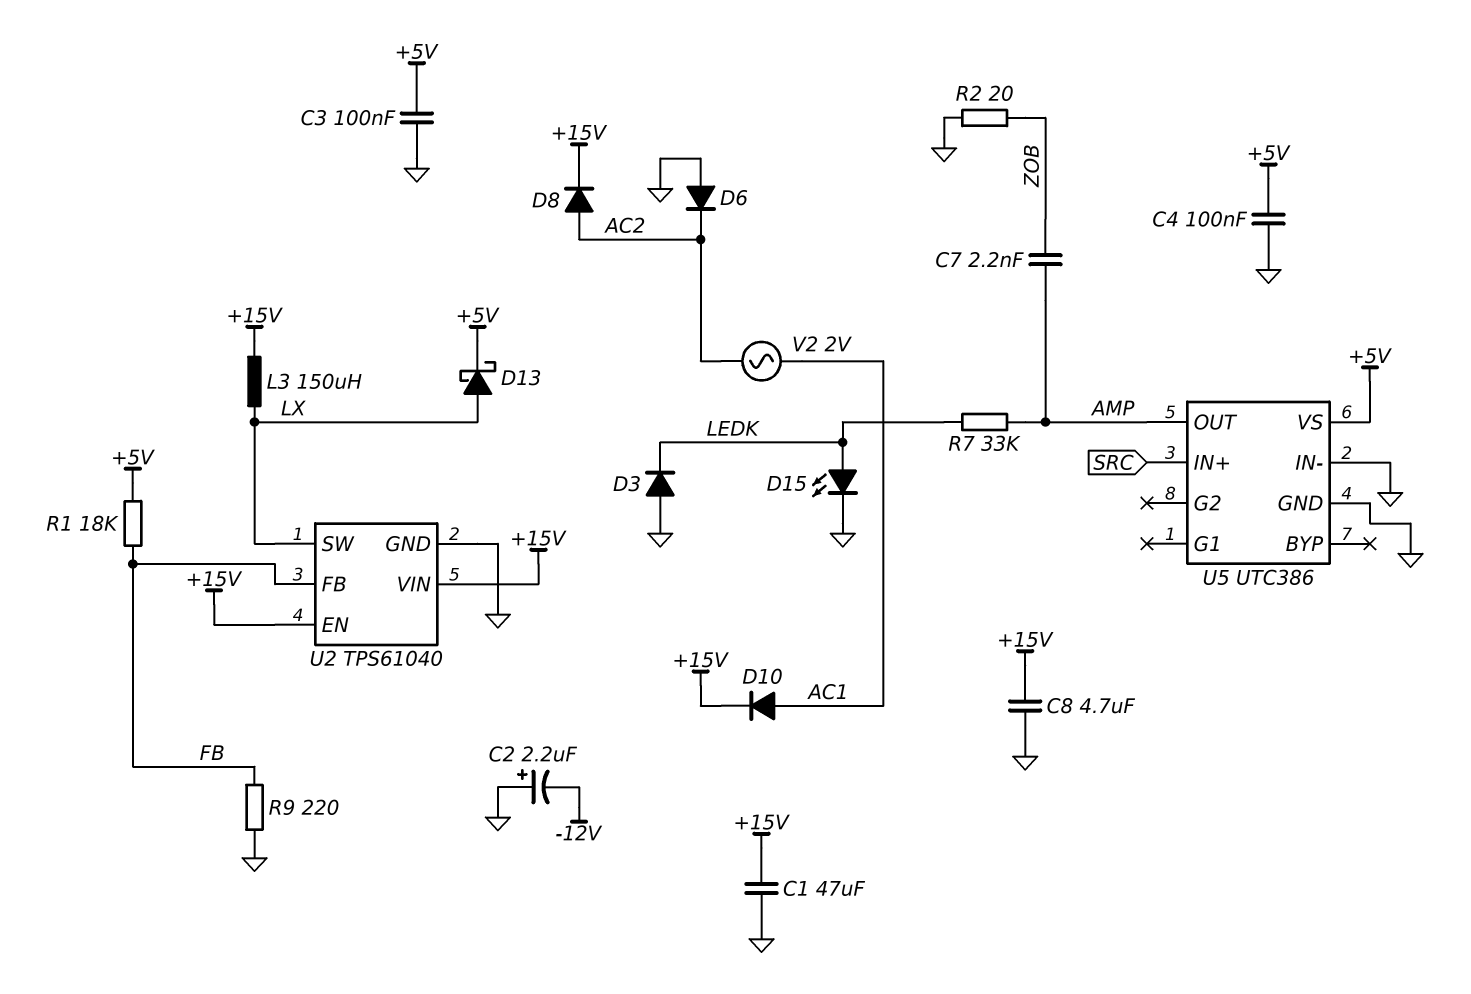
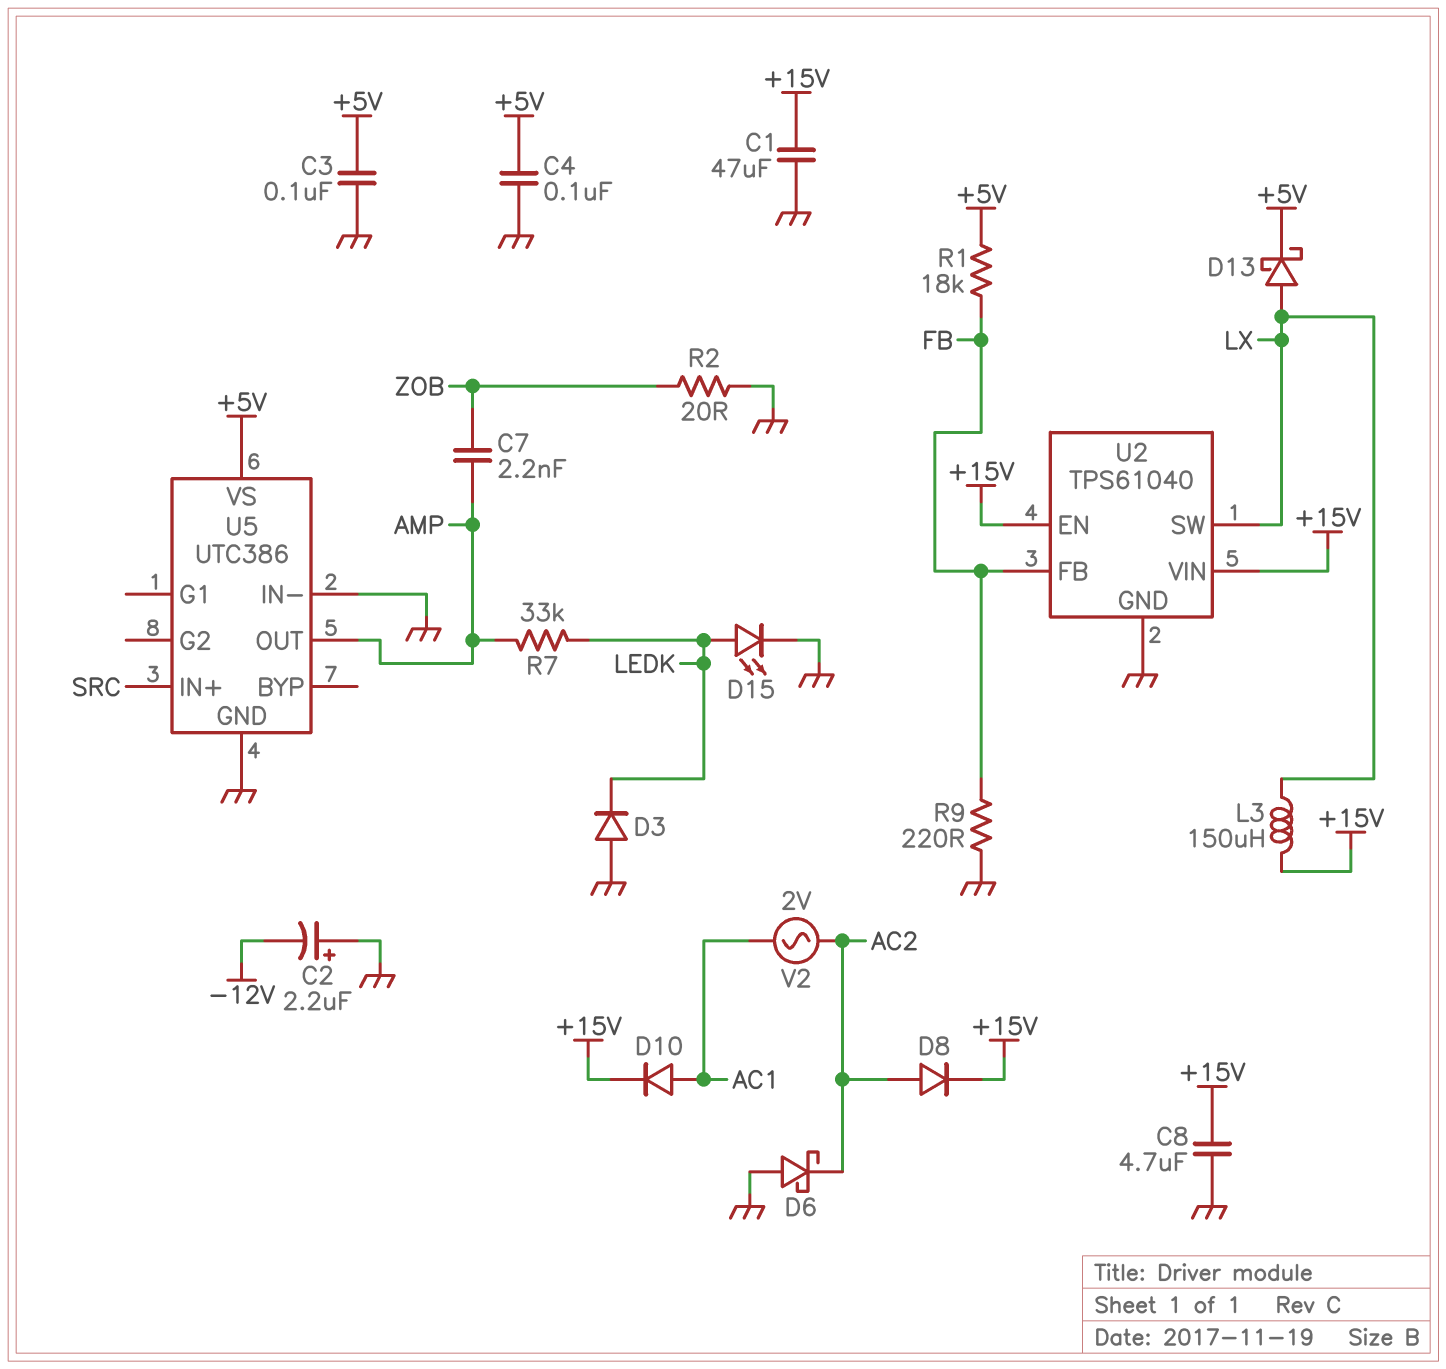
D6: diode (A GND, K AC2) -> schottky (A GND, K AC2)

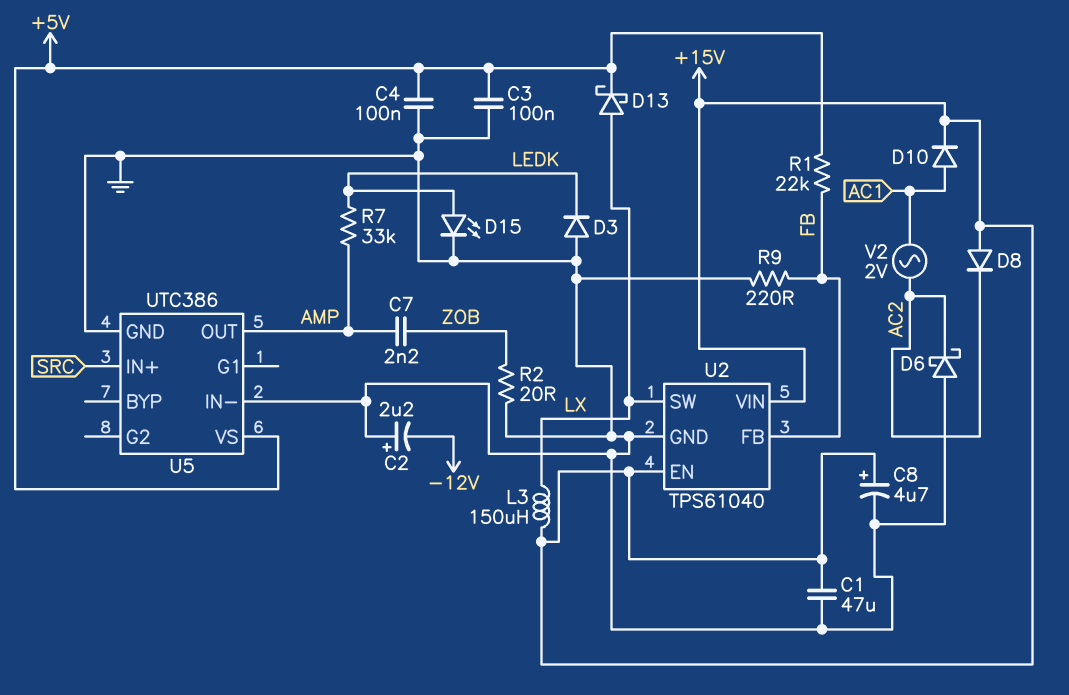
C8: 4.7uF (+15V, GND) -> 4.7uF (plus +15V, minus GND)
D8: diode (A AC2, K +15V) -> diode (A +15V, K AC2)
R1: 18k (+5V, FB) -> 22k (+5V, FB)

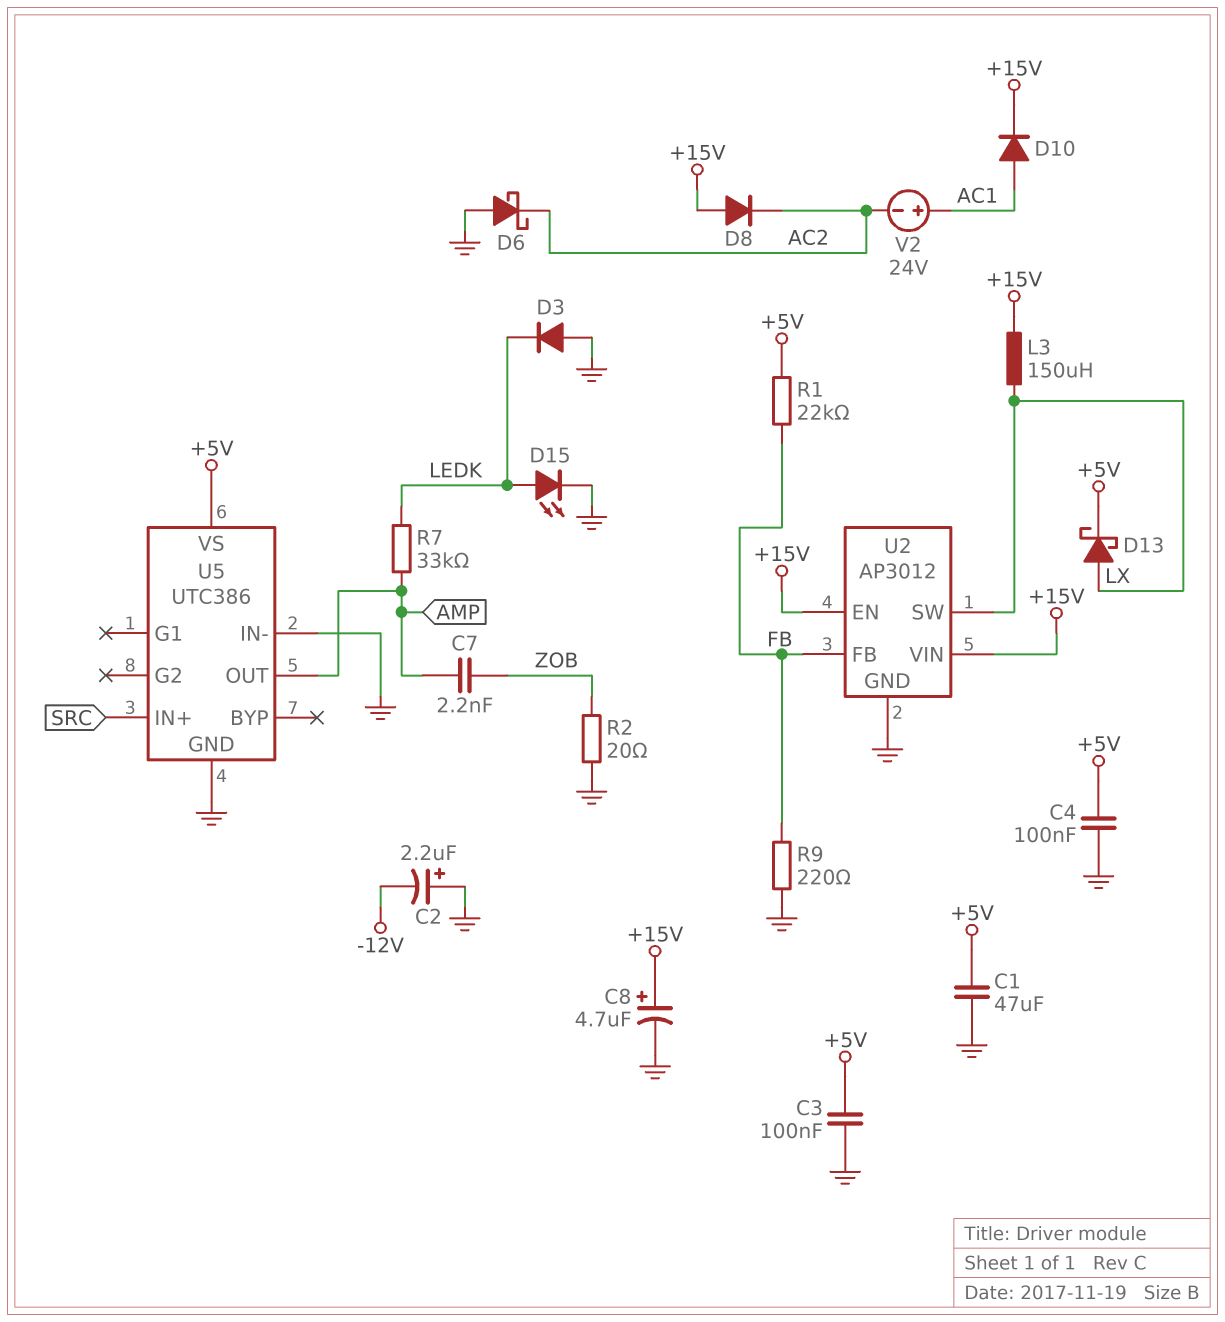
C1: 47uF (+15V, GND) -> 47uF (+5V, GND)
U2: TPS61040 -> AP3012
V2: AC 2V (AC1, AC2) -> 24V (plus AC1, minus AC2)

